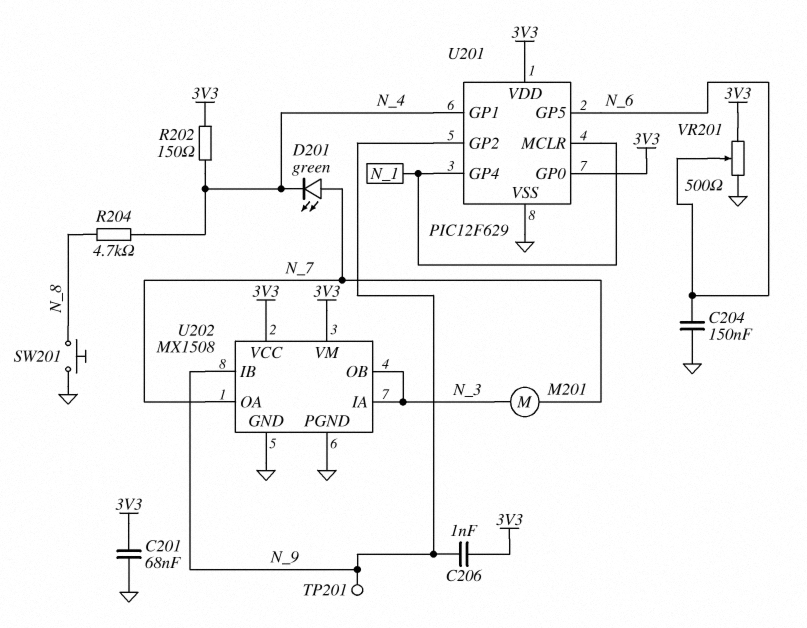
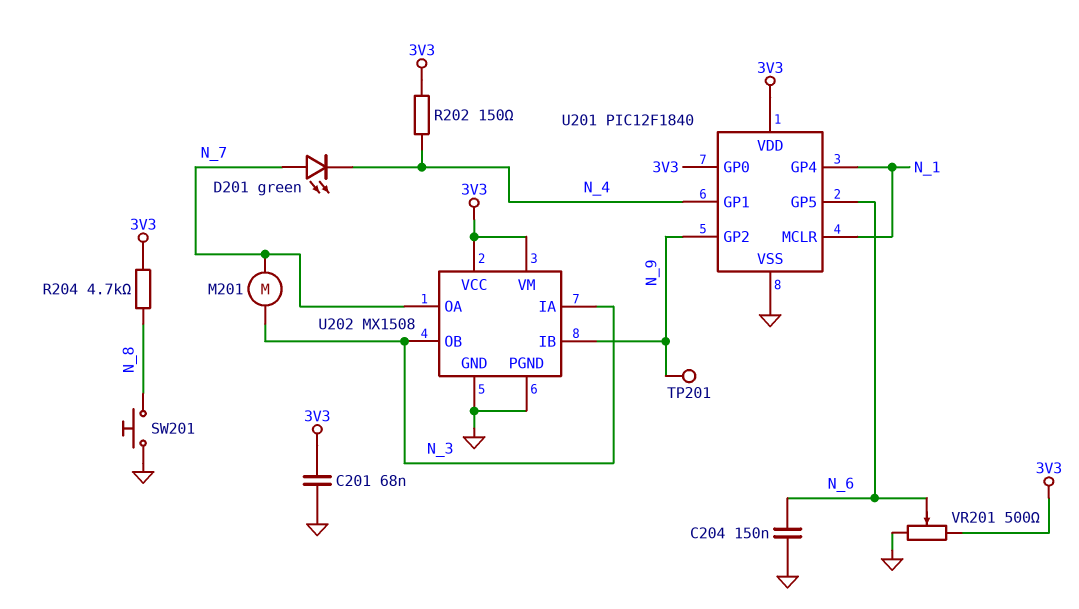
C206: 1nF (3V3, N_9) -> none
R204: 4.7k (N_4, N_8) -> 4.7k (3V3, N_8)
U201: PIC12F629 -> PIC12F1840

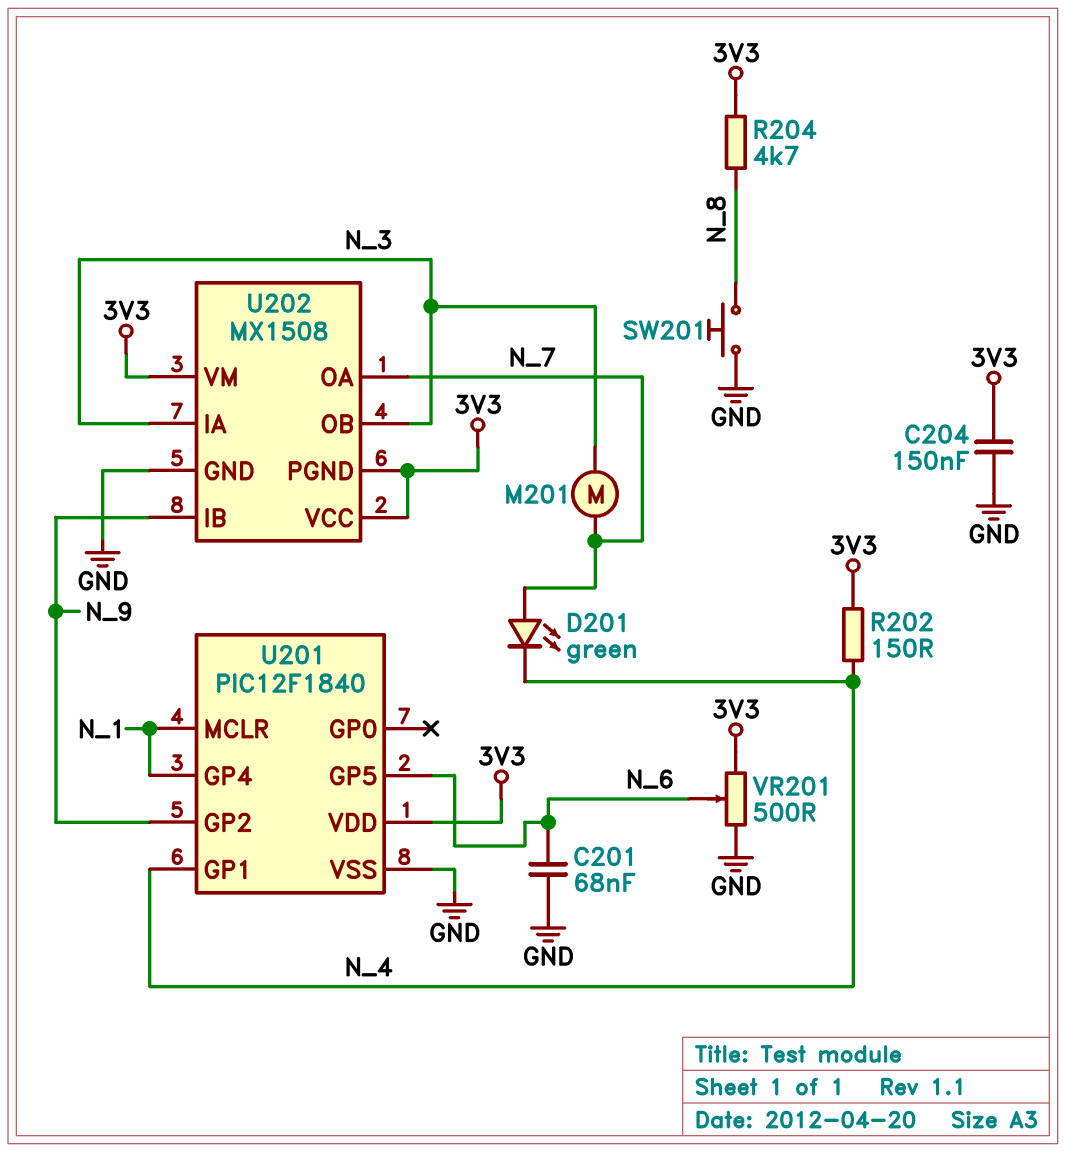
C201: 68nF (3V3, GND) -> 68nF (GND, N_6)
C204: 150nF (GND, N_6) -> 150nF (3V3, GND)
TP201: test point (N_9) -> none
U201 pin GP0: 3V3 -> none
U202 pin PGND: GND -> 3V3

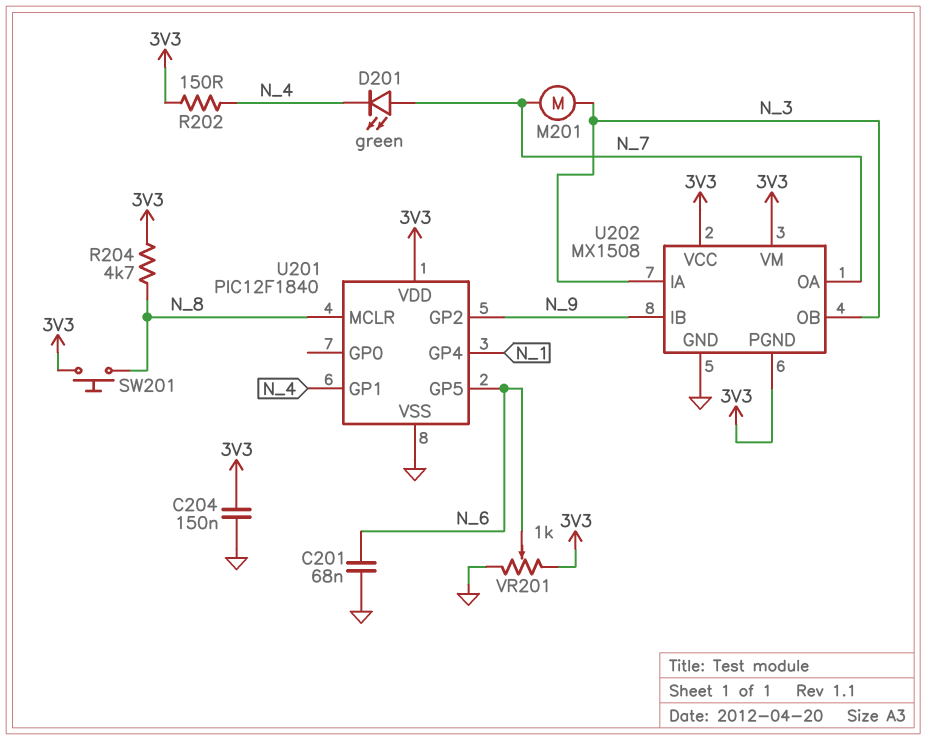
SW201: button (GND, N_8) -> button (3V3, N_8)
U201 pin MCLR: N_1 -> N_8
VR201: 500 (3V3, GND, wiper N_6) -> 1k (3V3, GND, wiper N_6)

